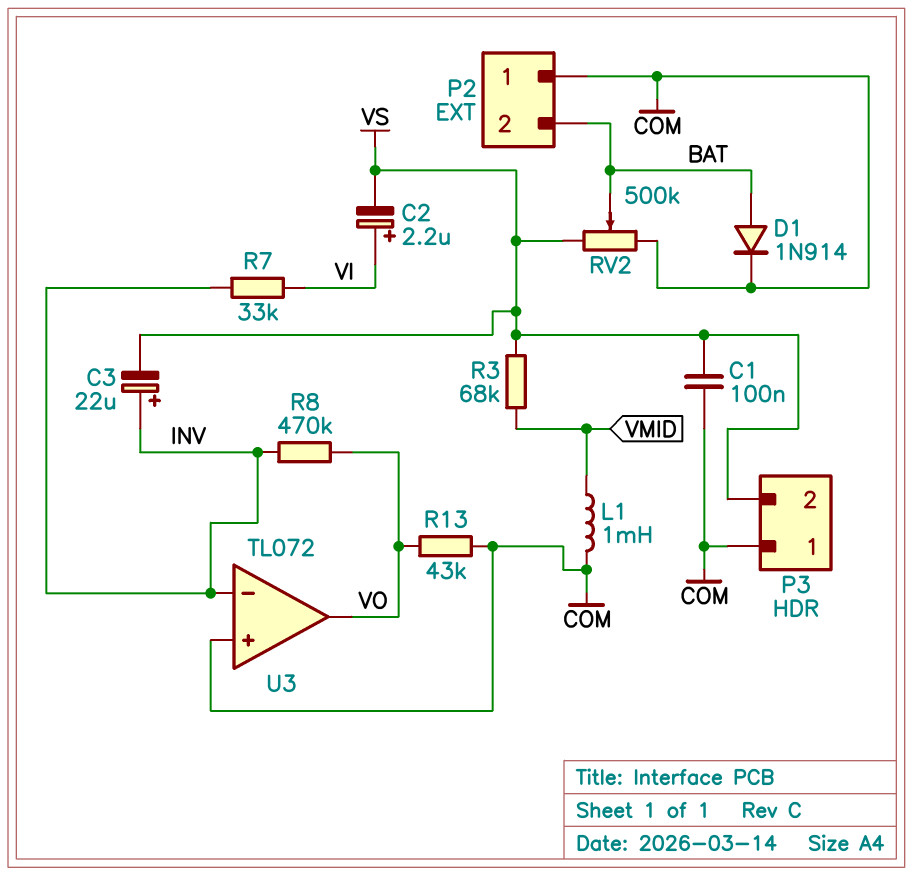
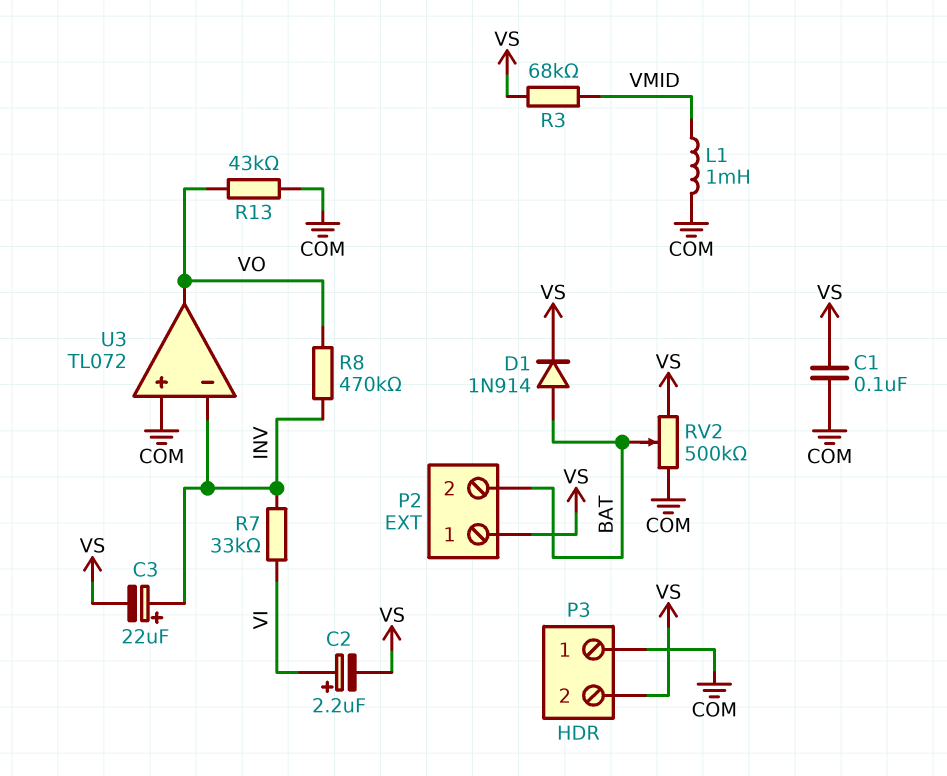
D1: diode 1N914 (A BAT, K COM) -> diode 1N914 (A BAT, K VS)
P2 pin 1: COM -> VS

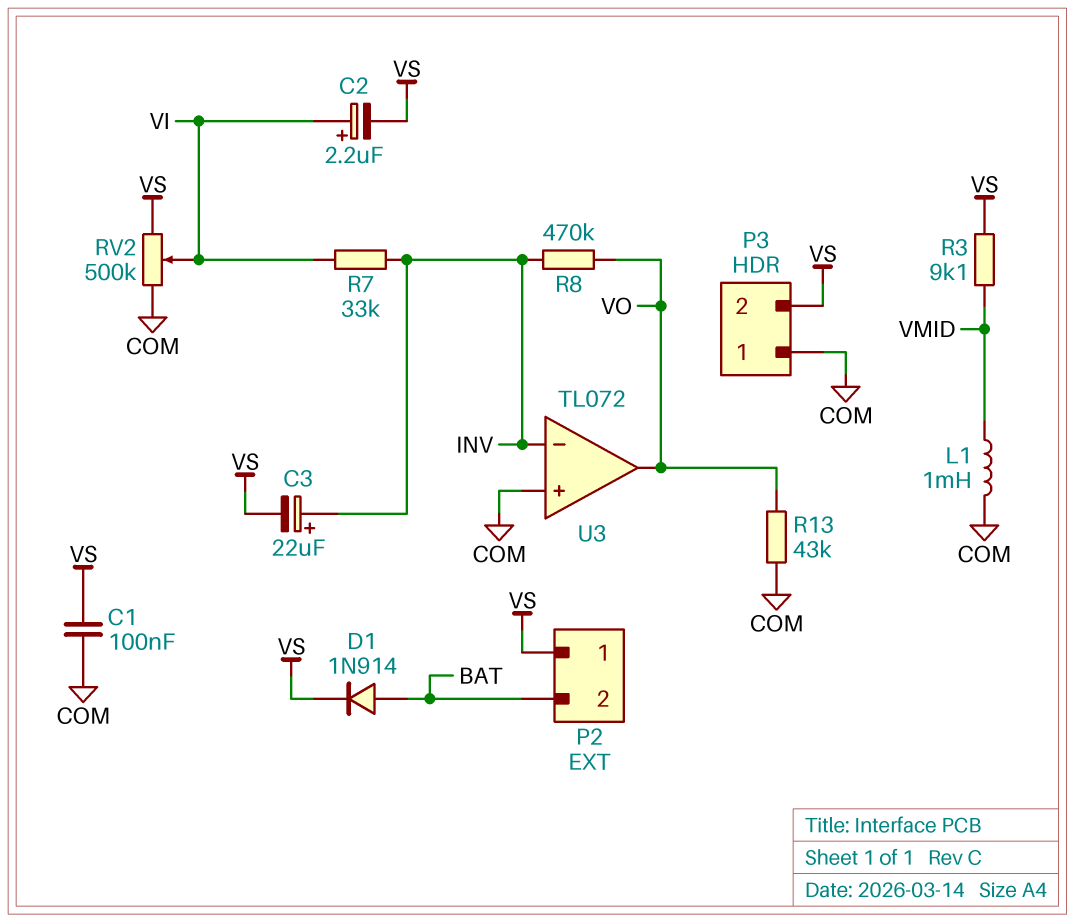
R3: 68k (VMID, VS) -> 9.1k (VMID, VS)
RV2: 500k (COM, VS, wiper BAT) -> 500k (COM, VS, wiper VI)

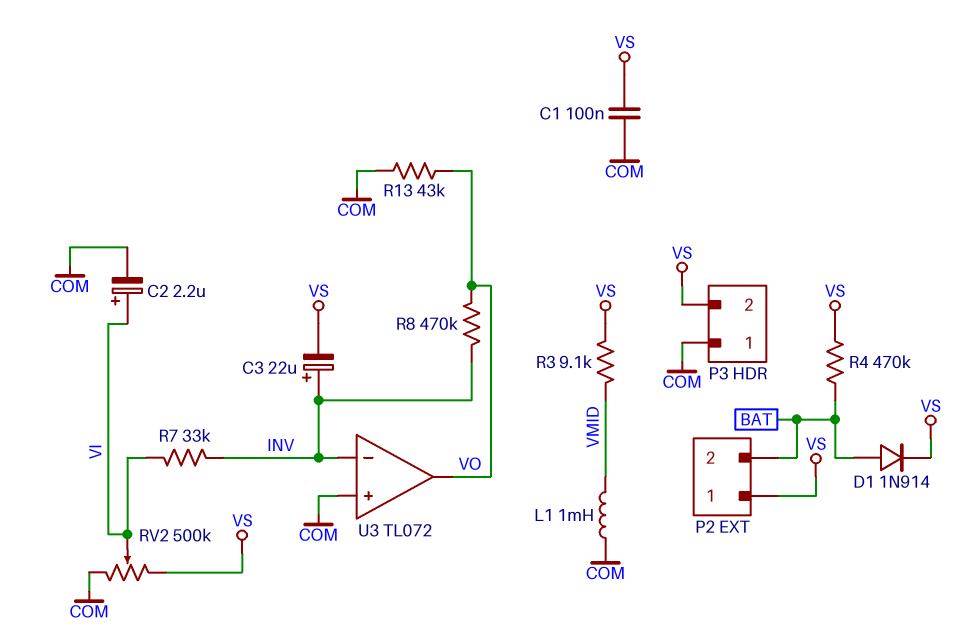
C2: 2.2uF (plus VI, minus VS) -> 2.2uF (plus VI, minus COM)
R4: none -> 470k (BAT, VS)

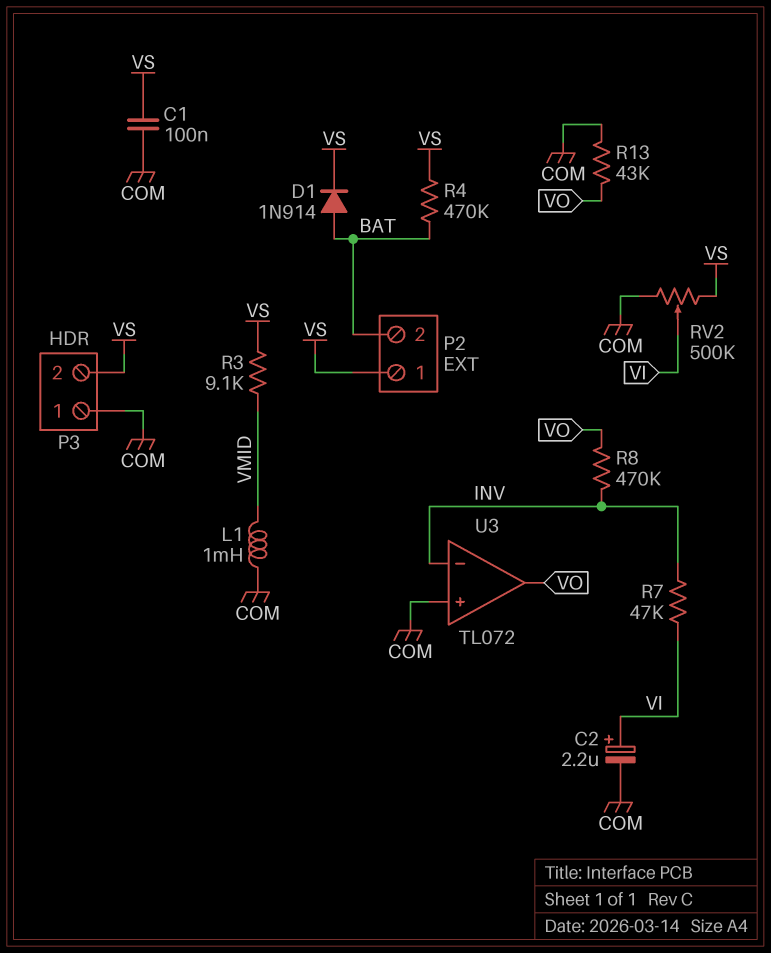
C3: 22uF (plus INV, minus VS) -> none
R7: 33k (INV, VI) -> 47k (INV, VI)

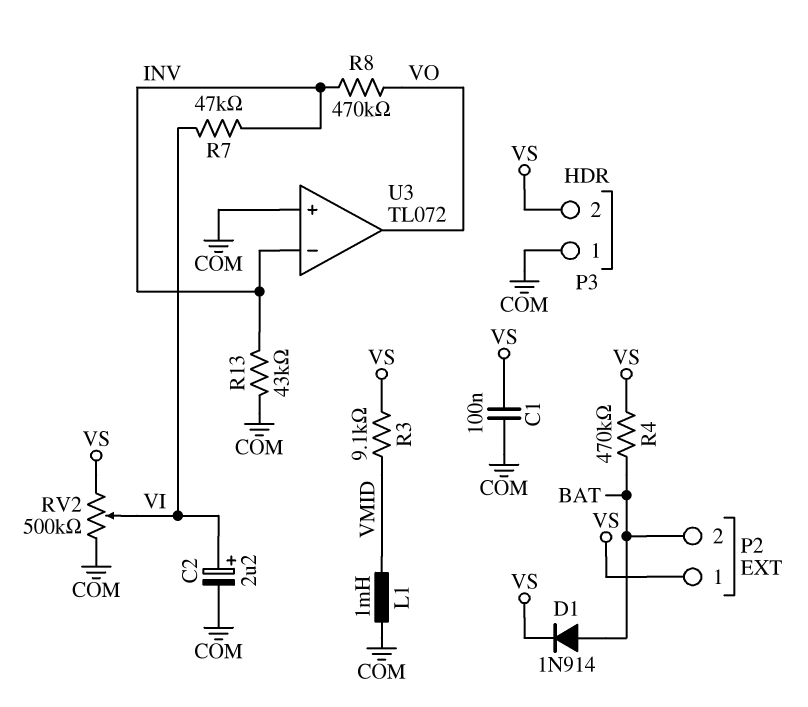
R13: 43k (COM, VO) -> 43k (COM, INV)

